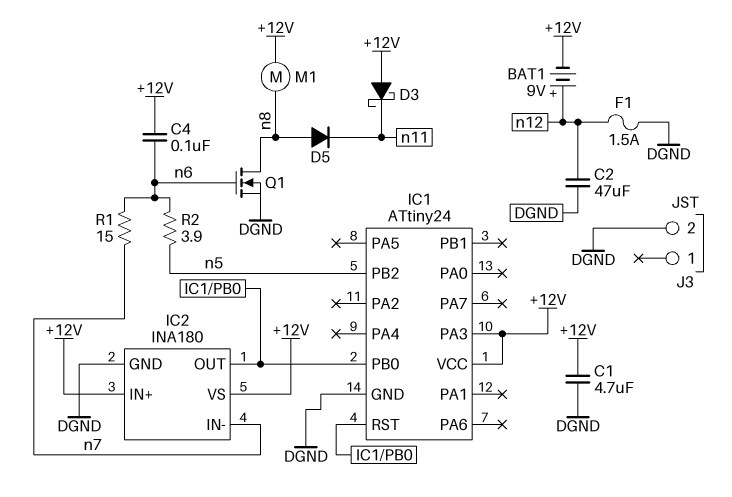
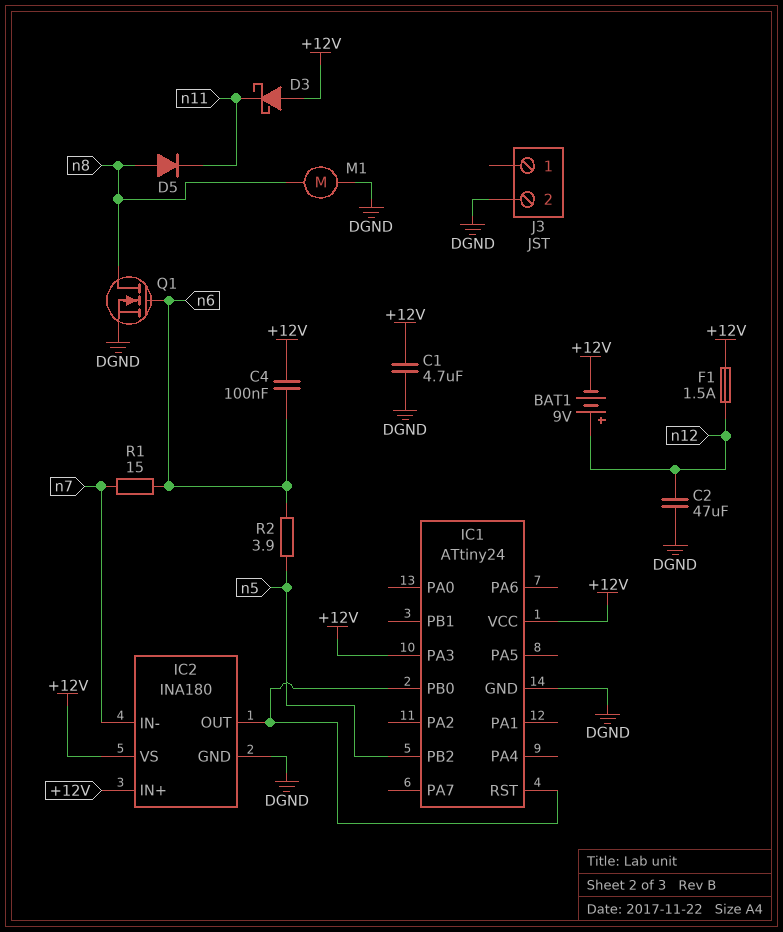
F1: 1.5A (DGND, n12) -> 1.5A (+12V, n12)
M1: motor (+12V, n8) -> motor (DGND, n8)

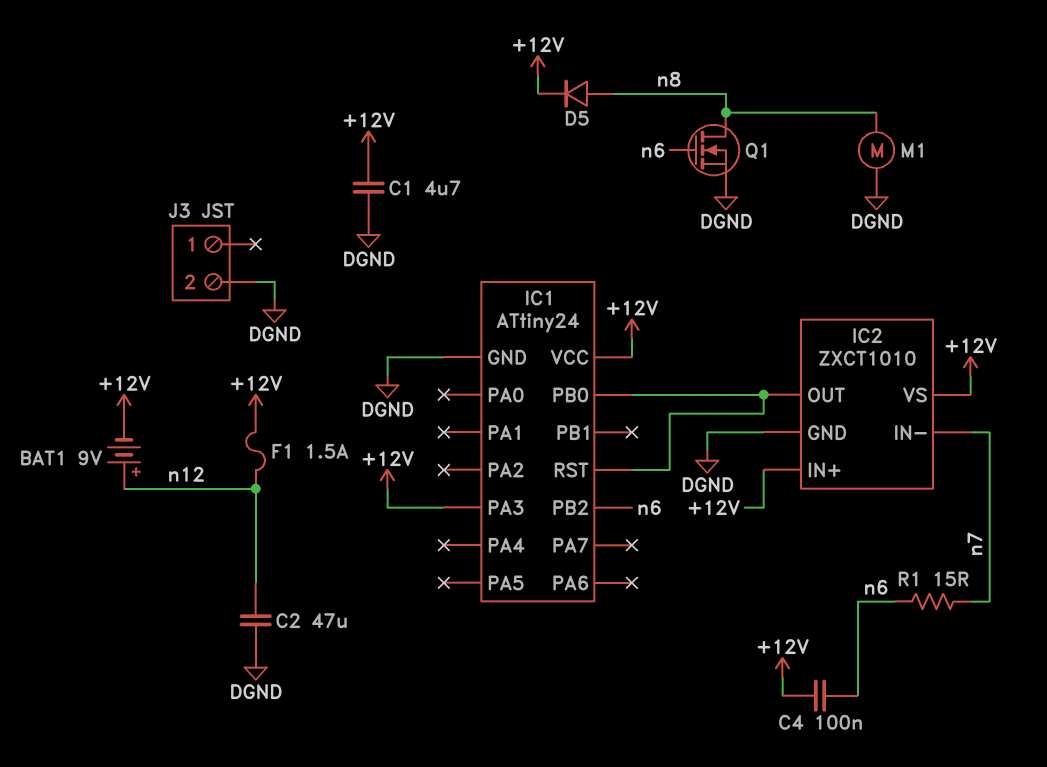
D3: schottky (A +12V, K n11) -> none
D5: diode (A n8, K n11) -> diode (A n8, K +12V)
IC1 pin PB2: n5 -> n6
IC2: INA180 -> ZXCT1010
R2: 3.9 (n5, n6) -> none

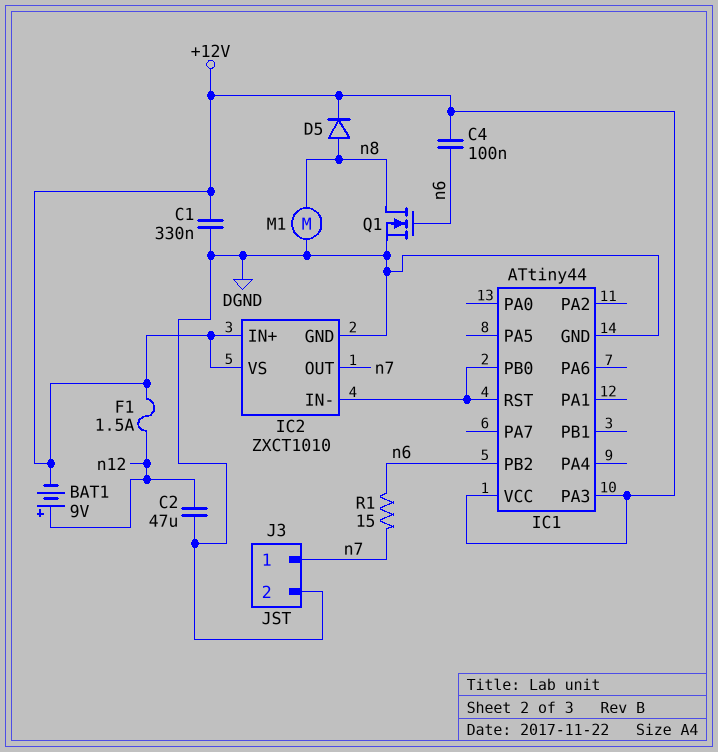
C1: 4.7uF (+12V, DGND) -> 330nF (+12V, DGND)
IC1: ATtiny24 -> ATtiny44
IC2 pin IN-: n7 -> IC1/PB0
IC2 pin OUT: IC1/PB0 -> n7
J3 pin 1: none -> n7

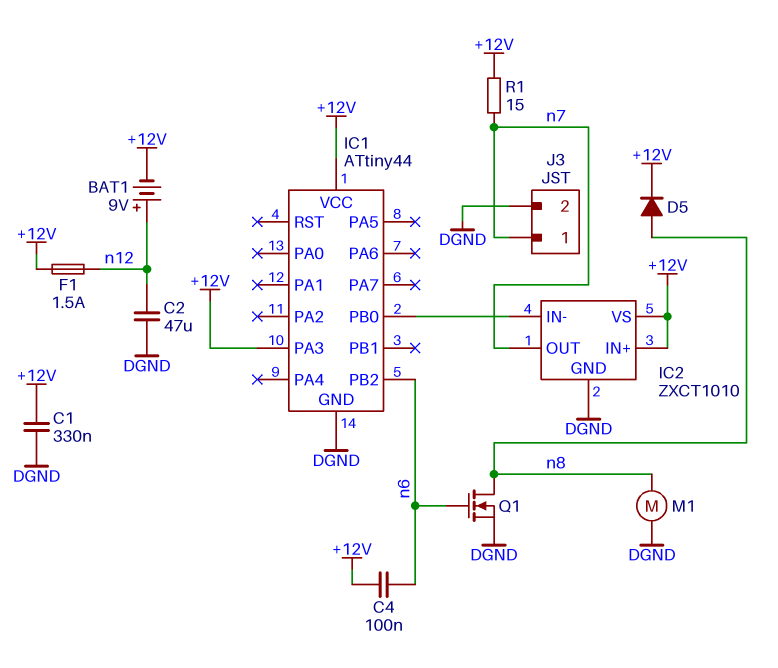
IC1 pin RST: IC1/PB0 -> none
R1: 15 (n6, n7) -> 15 (+12V, n7)

